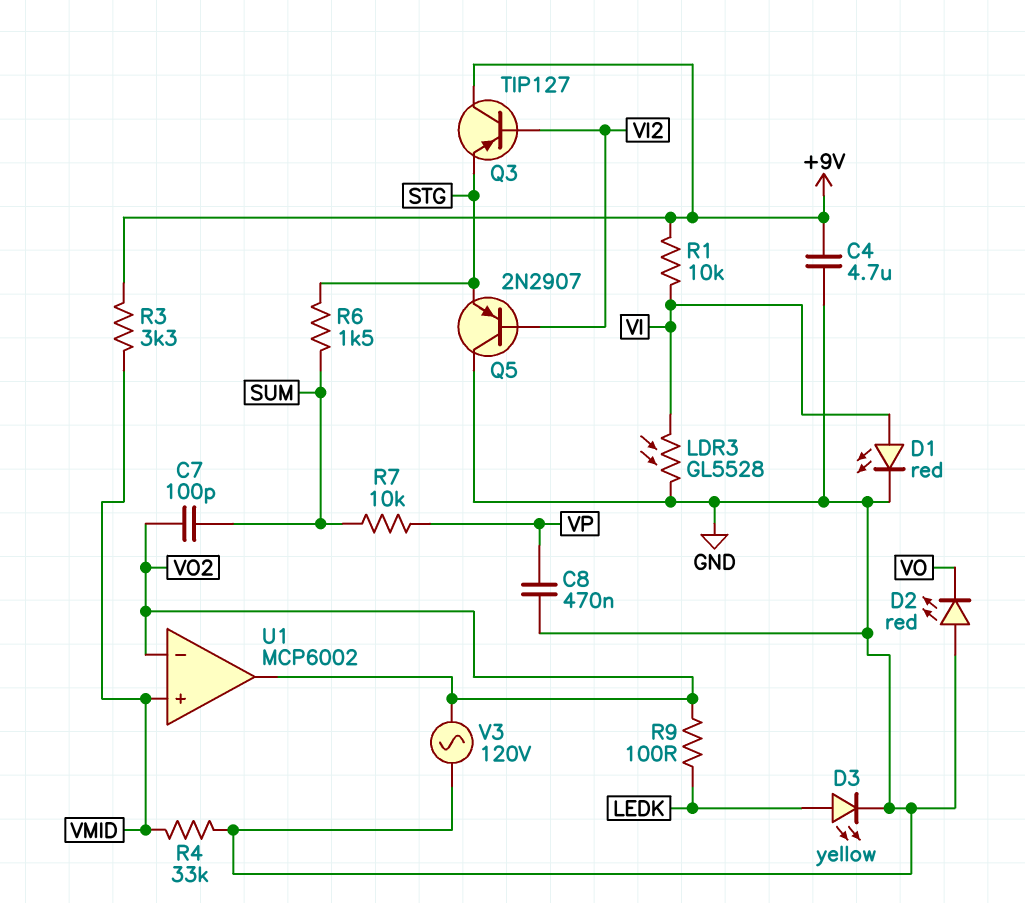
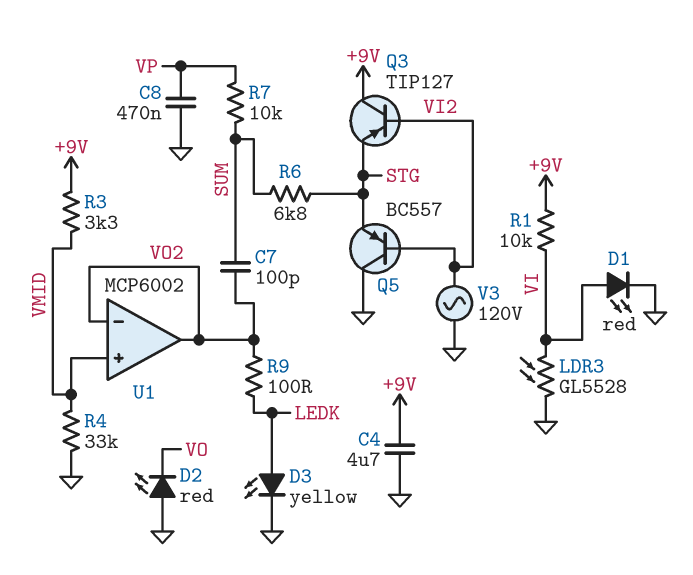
Q5: PNP 2N2907 (B VI2, C GND, E STG) -> PNP BC557 (B VI2, C GND, E STG)
R6: 1.5k (STG, SUM) -> 6.8k (STG, SUM)
V3: AC 120V (GND, VO2) -> AC 120V (GND, VI2)

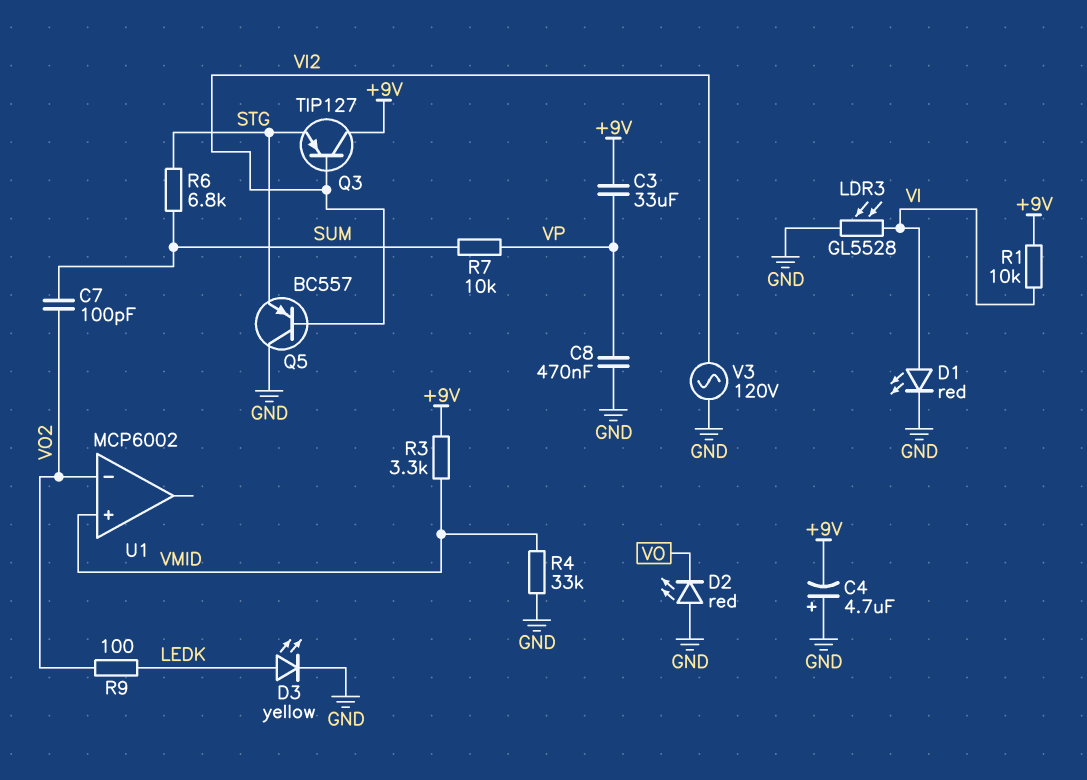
C3: none -> 33uF (+9V, VP)
C4: 4.7uF (+9V, GND) -> 4.7uF (plus GND, minus +9V)
U1 pin out: VO2 -> none

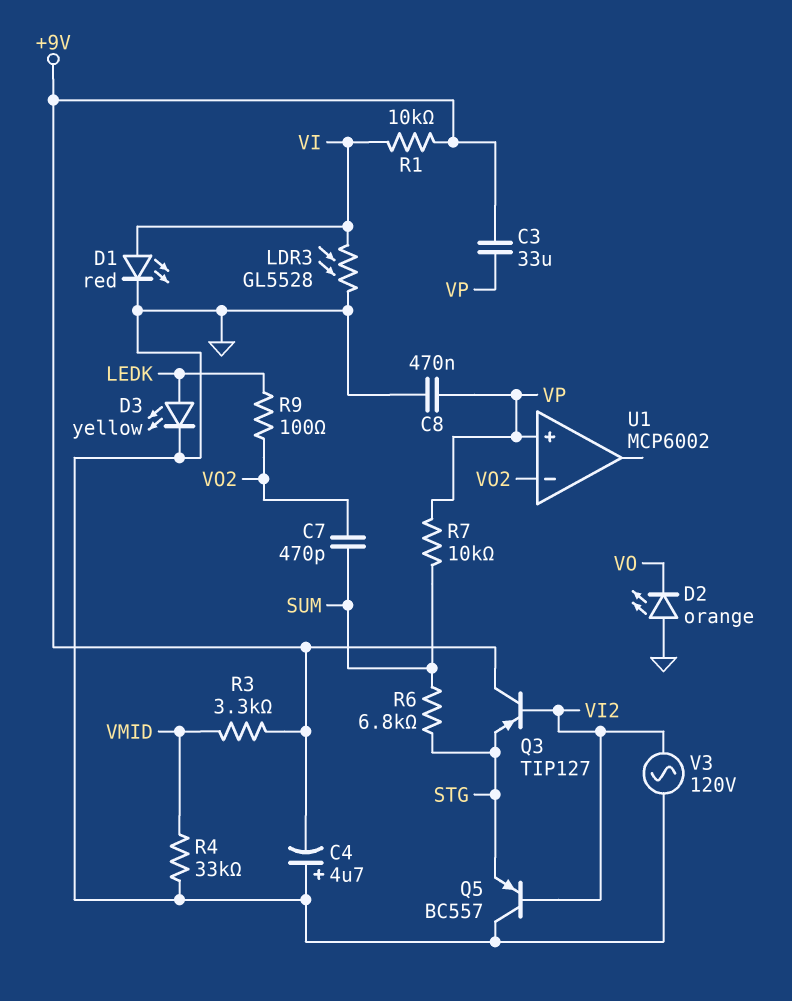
C7: 100pF (SUM, VO2) -> 470pF (SUM, VO2)
D2: LED red (A GND, K VO) -> LED orange (A GND, K VO)
U1 pin in+: VMID -> VP

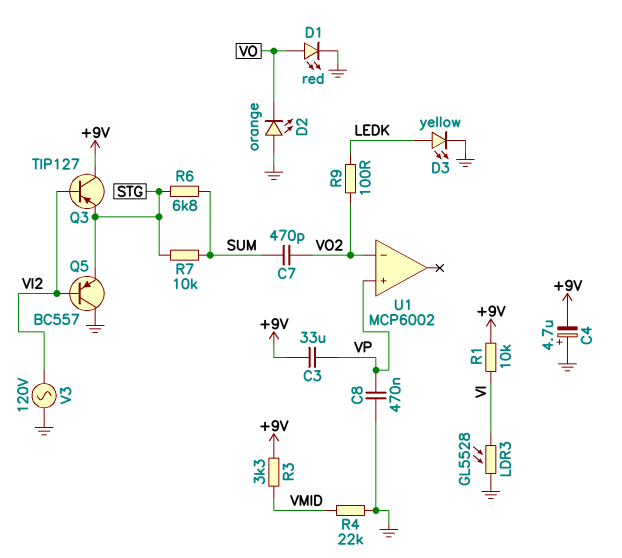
D1: LED red (A VI, K GND) -> LED red (A VO, K GND)
R4: 33k (GND, VMID) -> 22k (GND, VMID)
R7: 10k (SUM, VP) -> 10k (STG, SUM)

